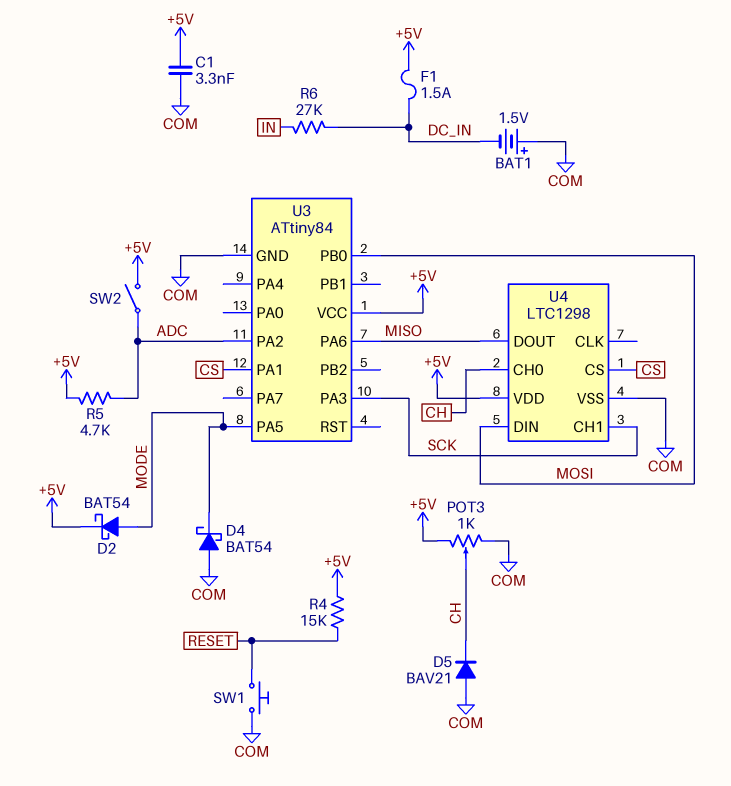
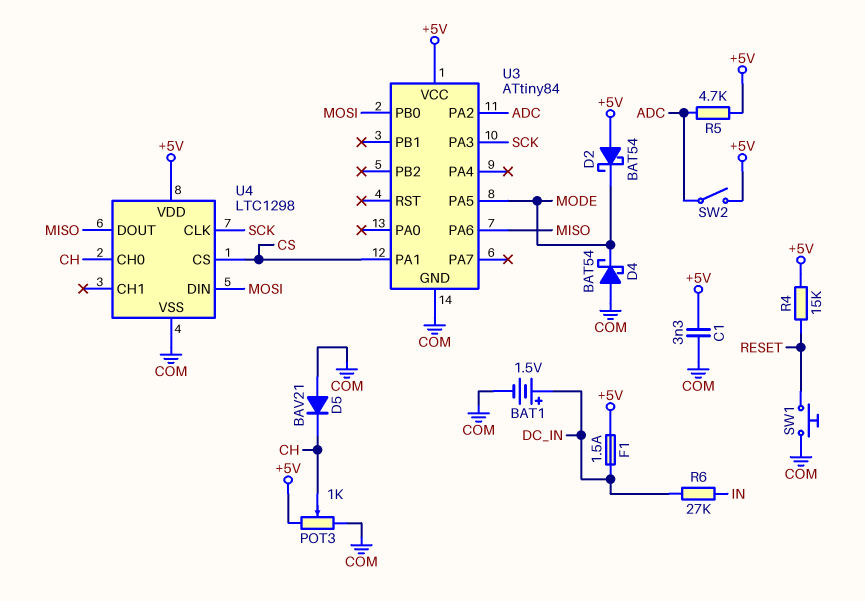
BAT1: 1.5V (plus COM, minus DC_IN) -> 1.5V (plus DC_IN, minus COM)
D2: schottky BAT54 (A MODE, K +5V) -> schottky BAT54 (A +5V, K MODE)
U4 pin CH1: SCK -> none
U4 pin CLK: none -> SCK

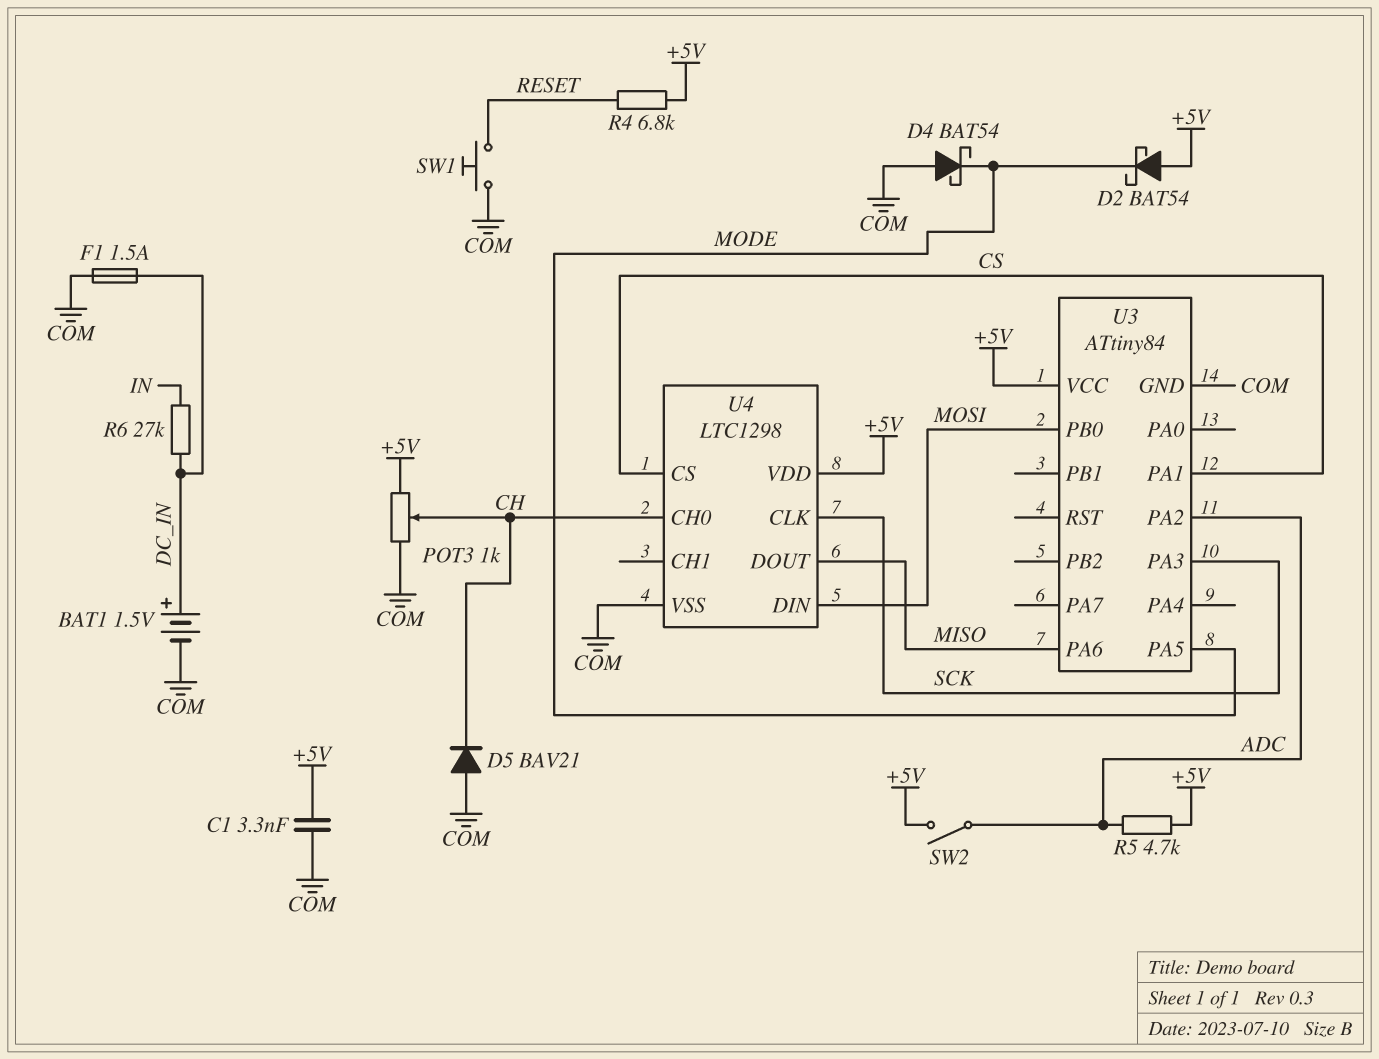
F1: 1.5A (+5V, DC_IN) -> 1.5A (COM, DC_IN)
R4: 15k (+5V, RESET) -> 6.8k (+5V, RESET)

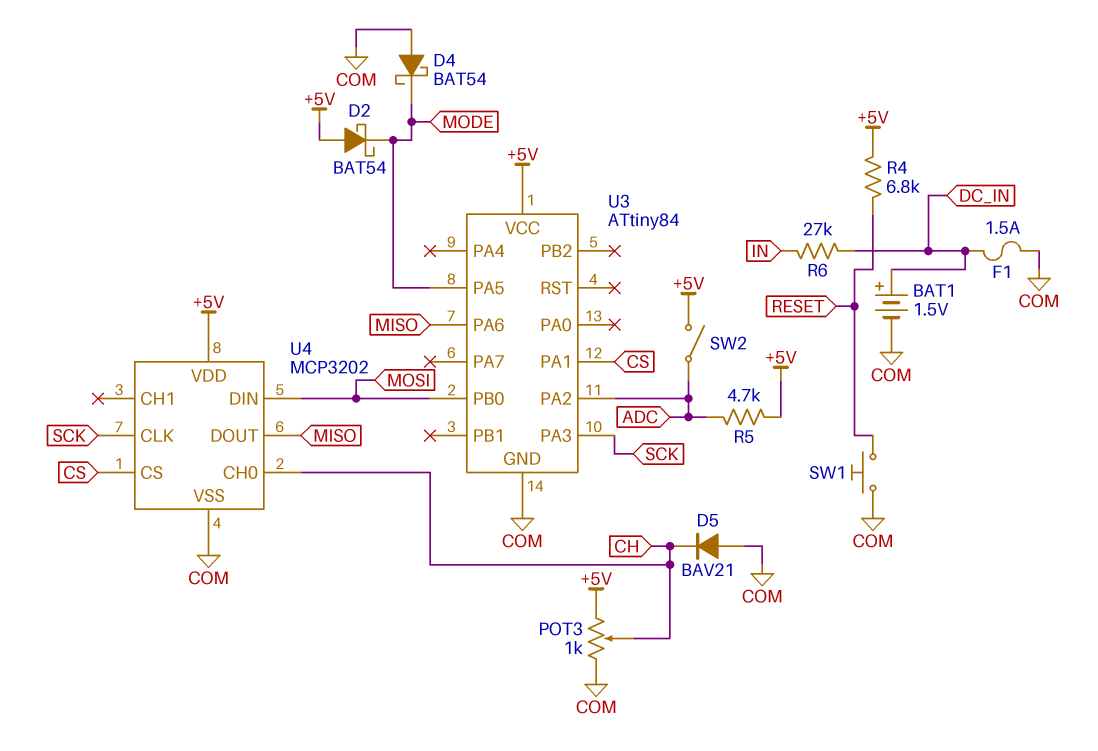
C1: 3.3nF (+5V, COM) -> none
U4: LTC1298 -> MCP3202

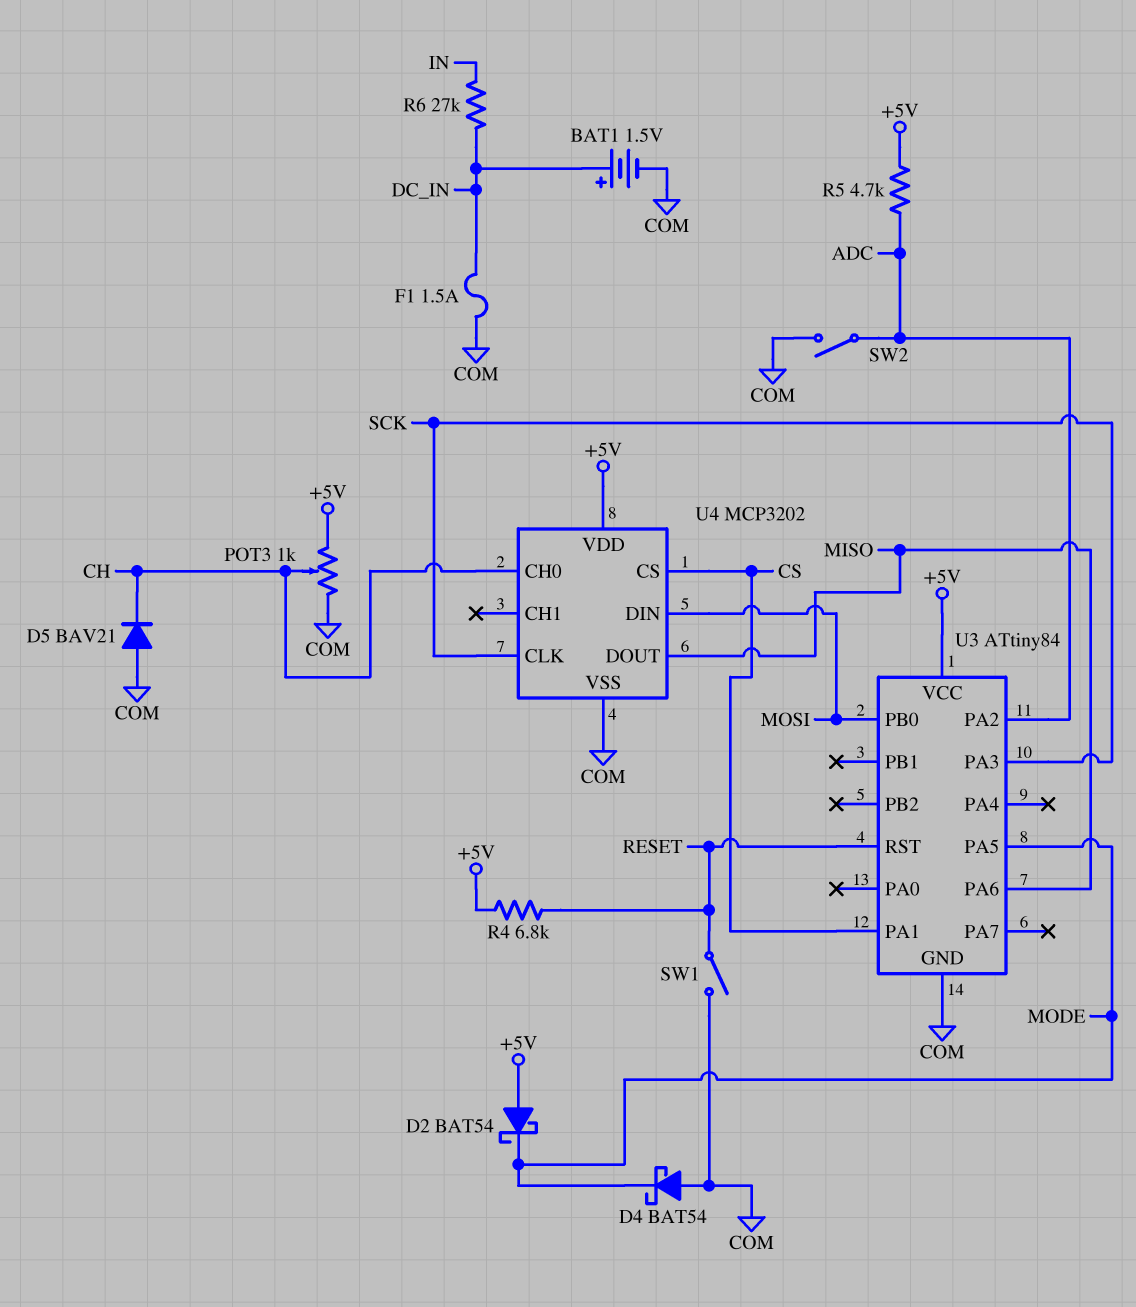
SW1: button (COM, RESET) -> switch (COM, RESET)
SW2: switch (+5V, ADC) -> switch (ADC, COM)
U3 pin RST: none -> RESET

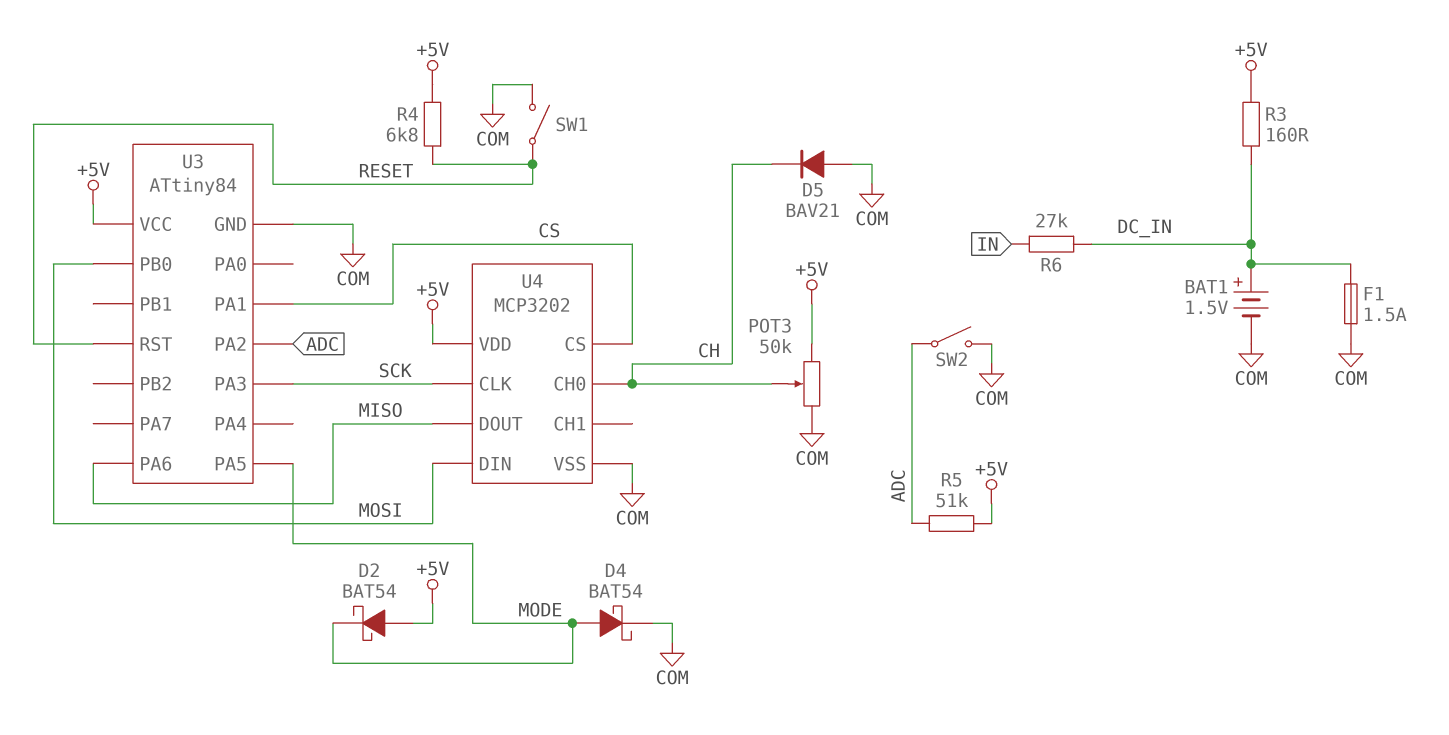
D4: schottky BAT54 (A COM, K MODE) -> schottky BAT54 (A MODE, K COM)
POT3: 1k (+5V, COM, wiper CH) -> 50k (+5V, COM, wiper CH)
R3: none -> 160 (+5V, DC_IN)
R5: 4.7k (+5V, ADC) -> 51k (+5V, ADC)

